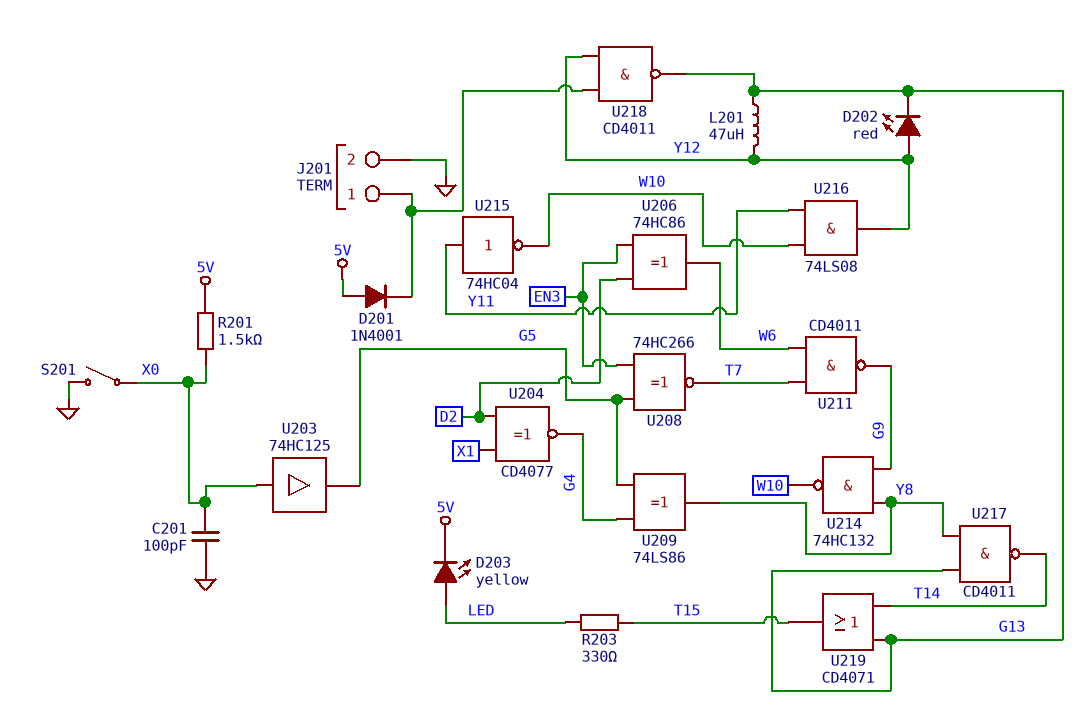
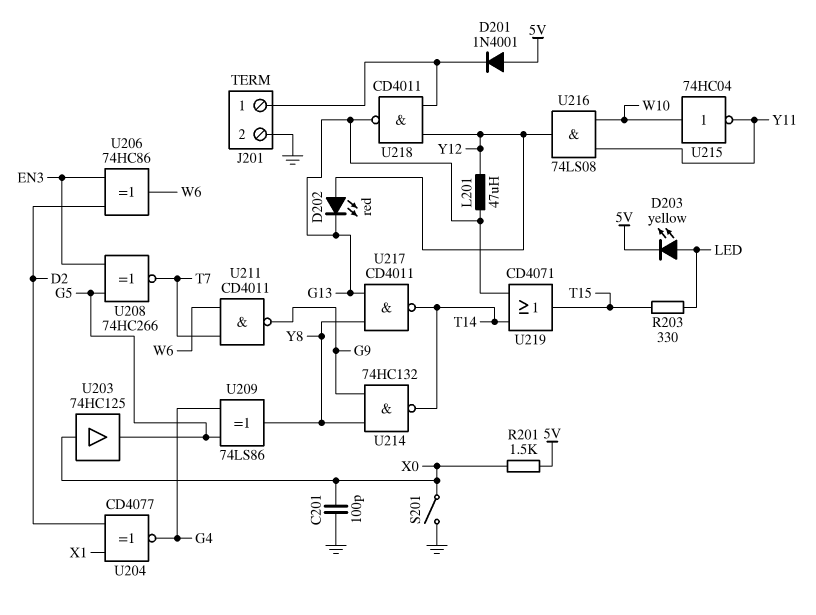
U214: NAND 74HC132 (in G9, in Y8, out W10) -> NAND 74HC132 (in G9, in Y8, out T14)
U215: NOT 74HC04 (in Y11, out W10) -> NOT 74HC04 (in W10, out Y11)

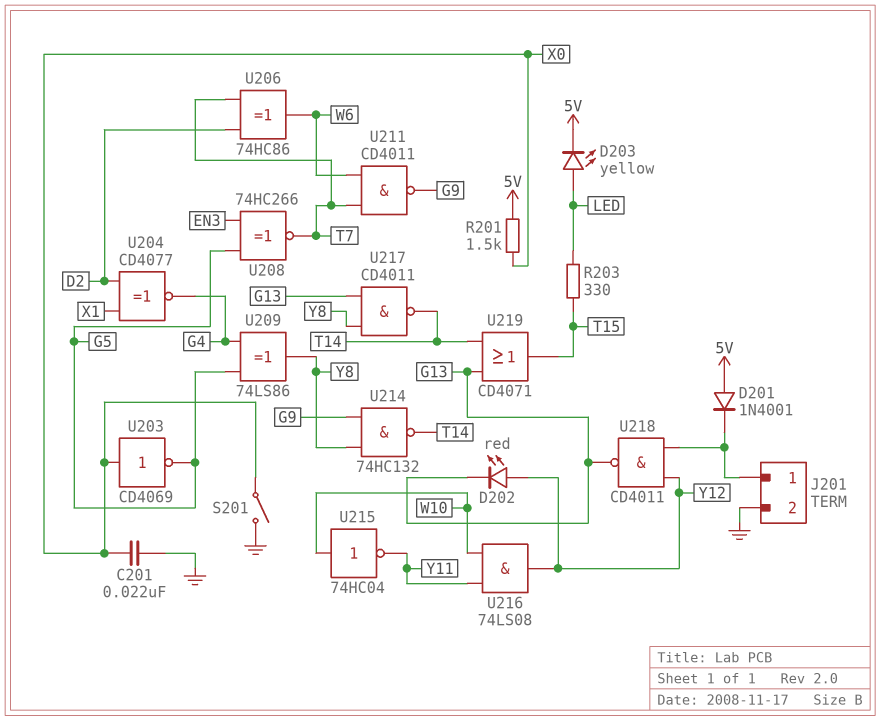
C201: 100pF (GND, X0) -> 22nF (GND, X0)
L201: 47uH (G13, Y12) -> none
U203: buffer 74HC125 (in X0, out G5) -> NOT CD4069 (in X0, out G5)
U206: XOR 74HC86 (in D2, in EN3, out W6) -> XOR 74HC86 (in D2, in T7, out W6)

